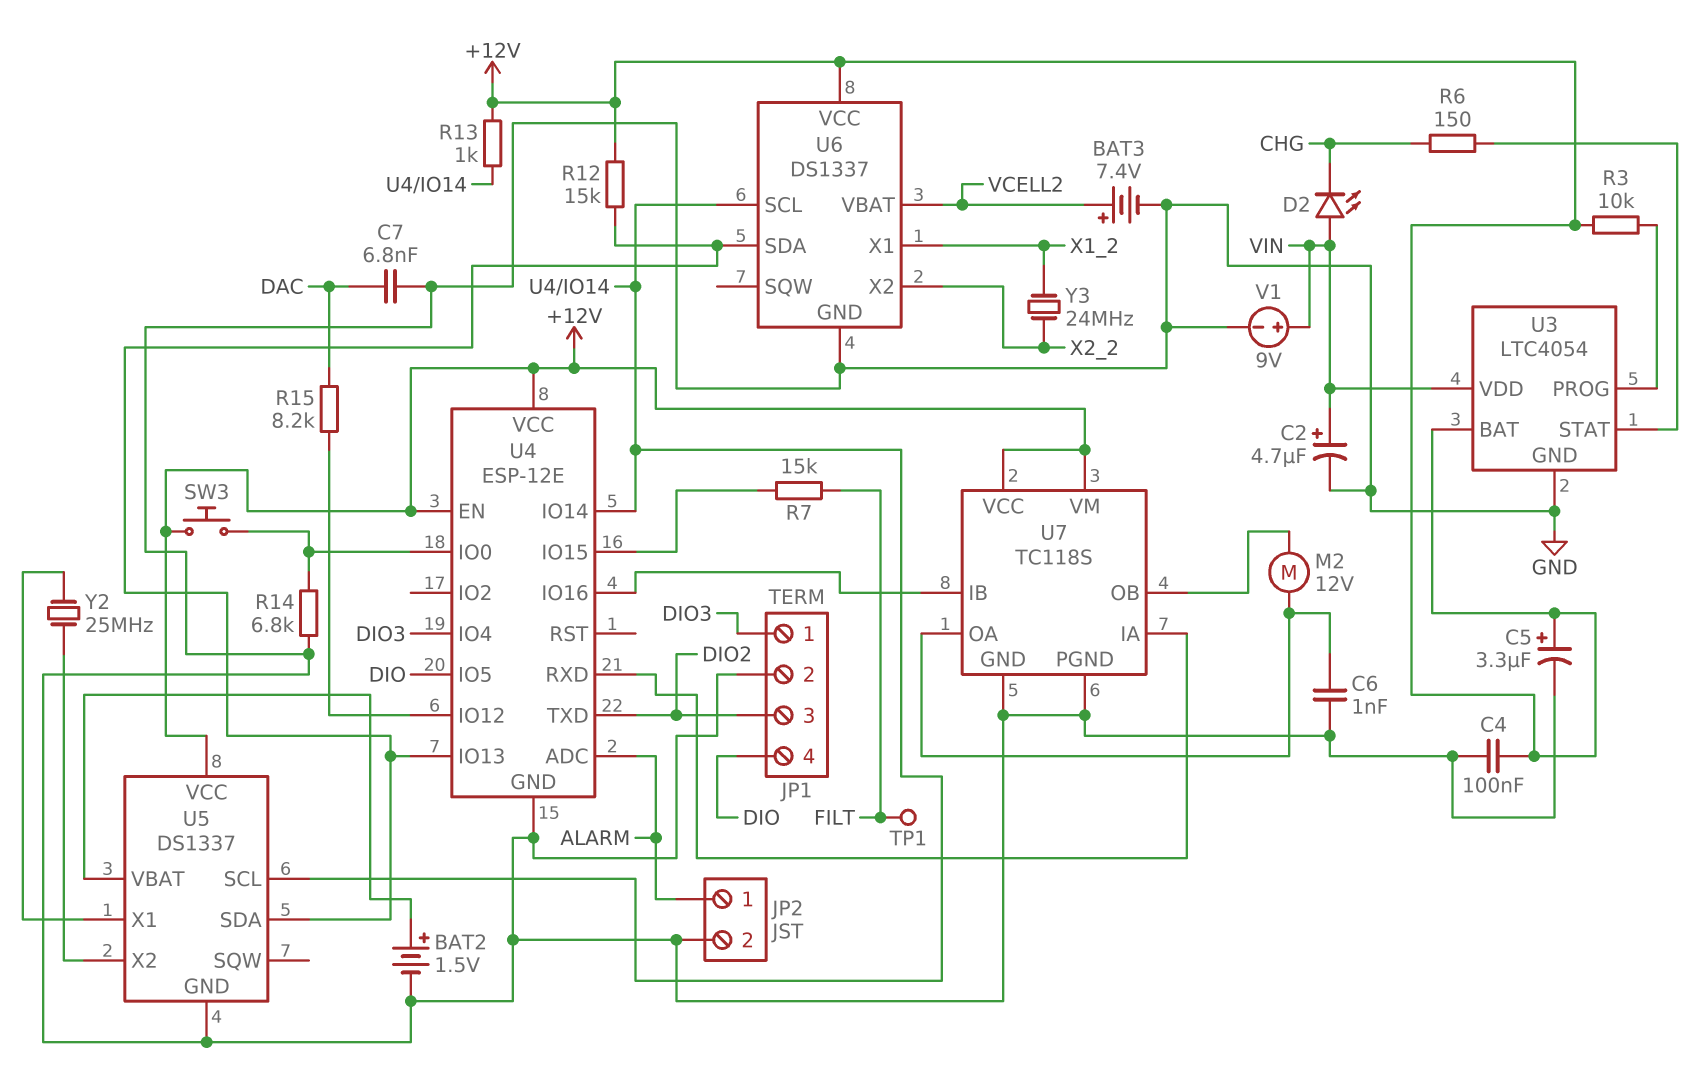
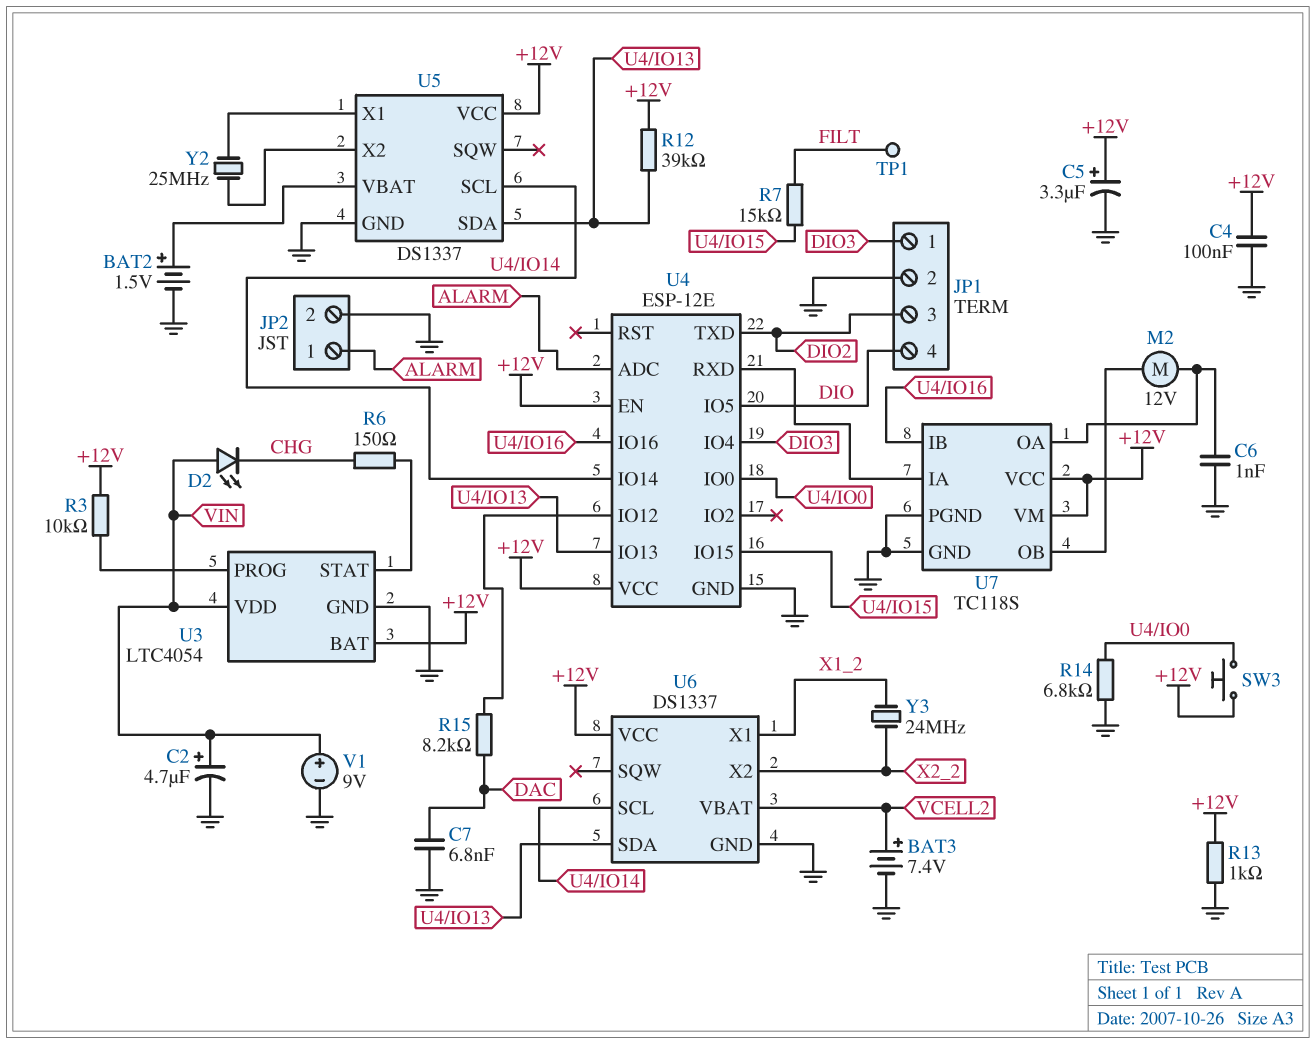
R12: 15k (+12V, U4/IO13) -> 39k (+12V, U4/IO13)
R13: 1k (+12V, U4/IO14) -> 1k (+12V, GND)

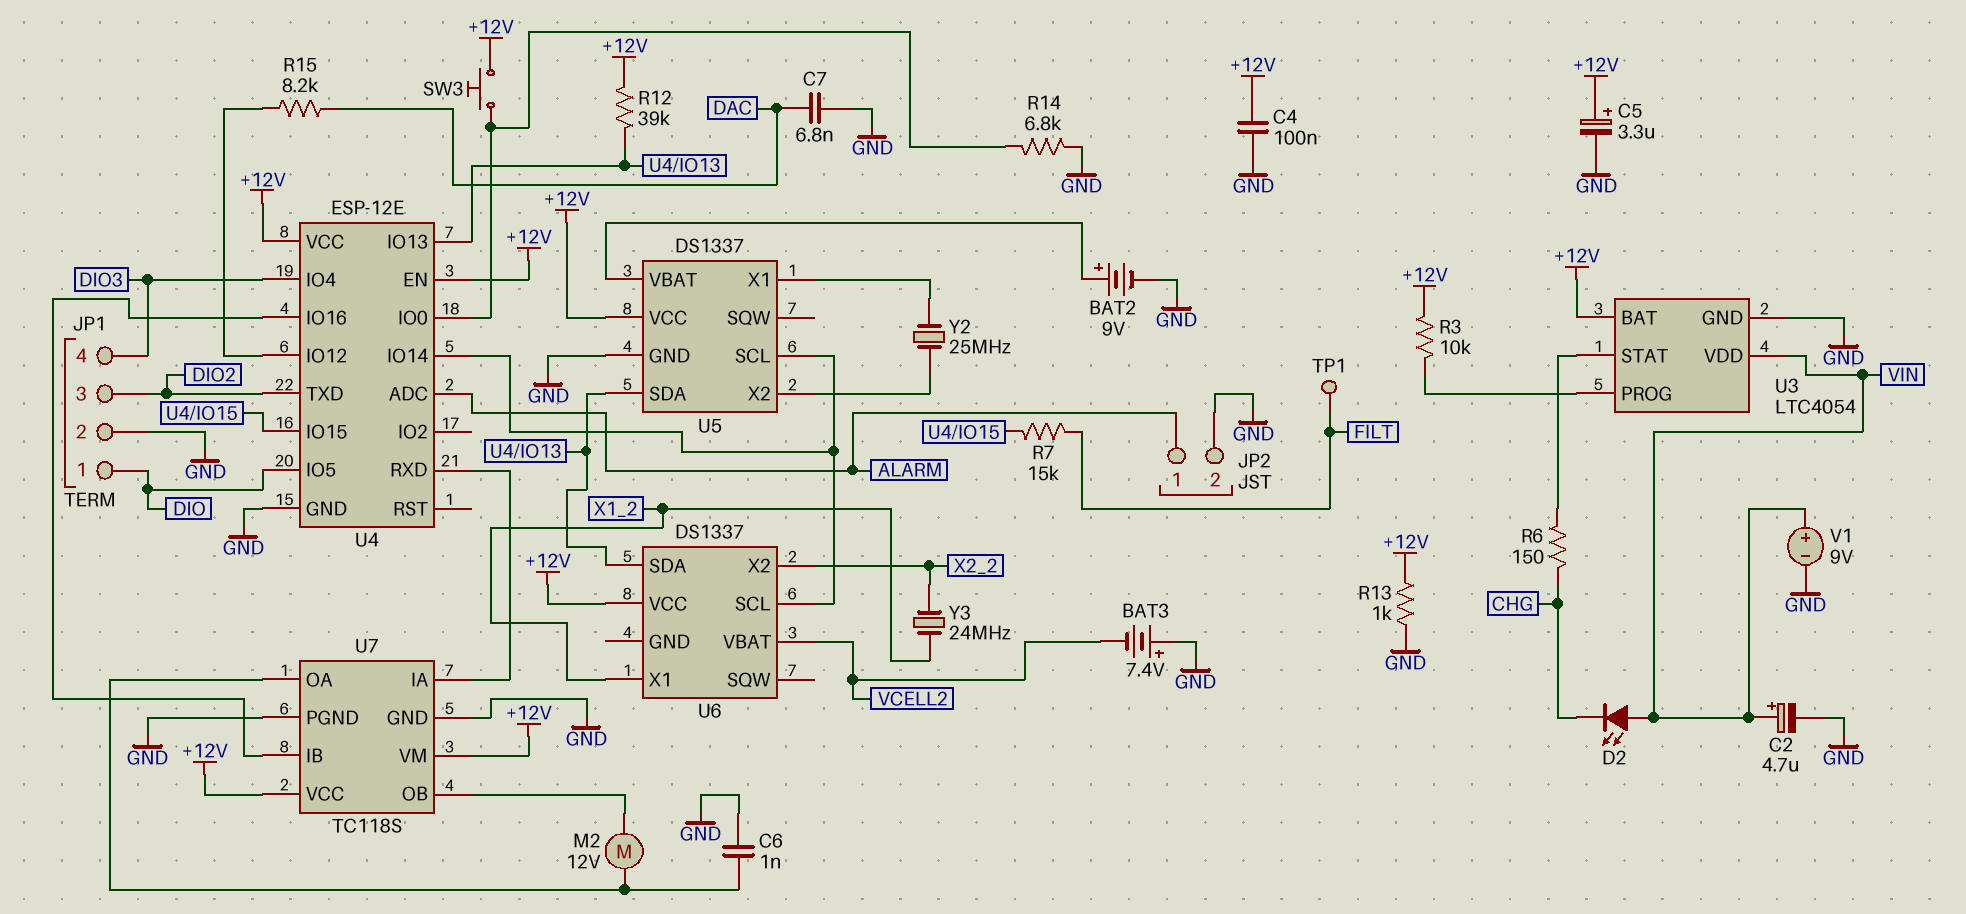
BAT2: 1.5V (plus U5/VBAT, minus GND) -> 9V (plus U5/VBAT, minus GND)
BAT3: 7.4V (plus VCELL2, minus GND) -> 7.4V (plus GND, minus VCELL2)
JP1 pin 1: DIO3 -> DIO
JP1 pin 4: DIO -> DIO3
U6 pin GND: GND -> none

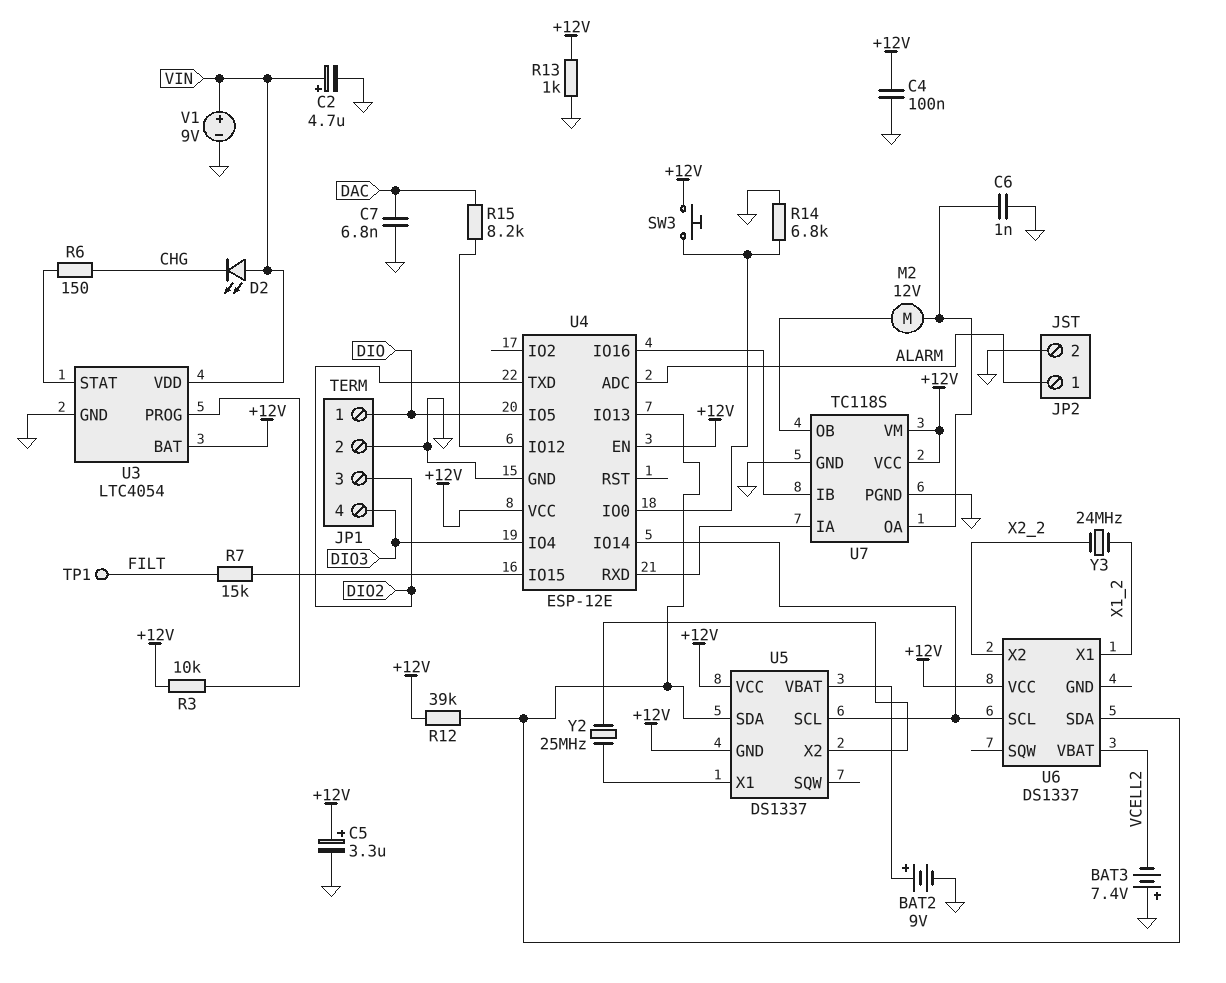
U5 pin GND: GND -> +12V

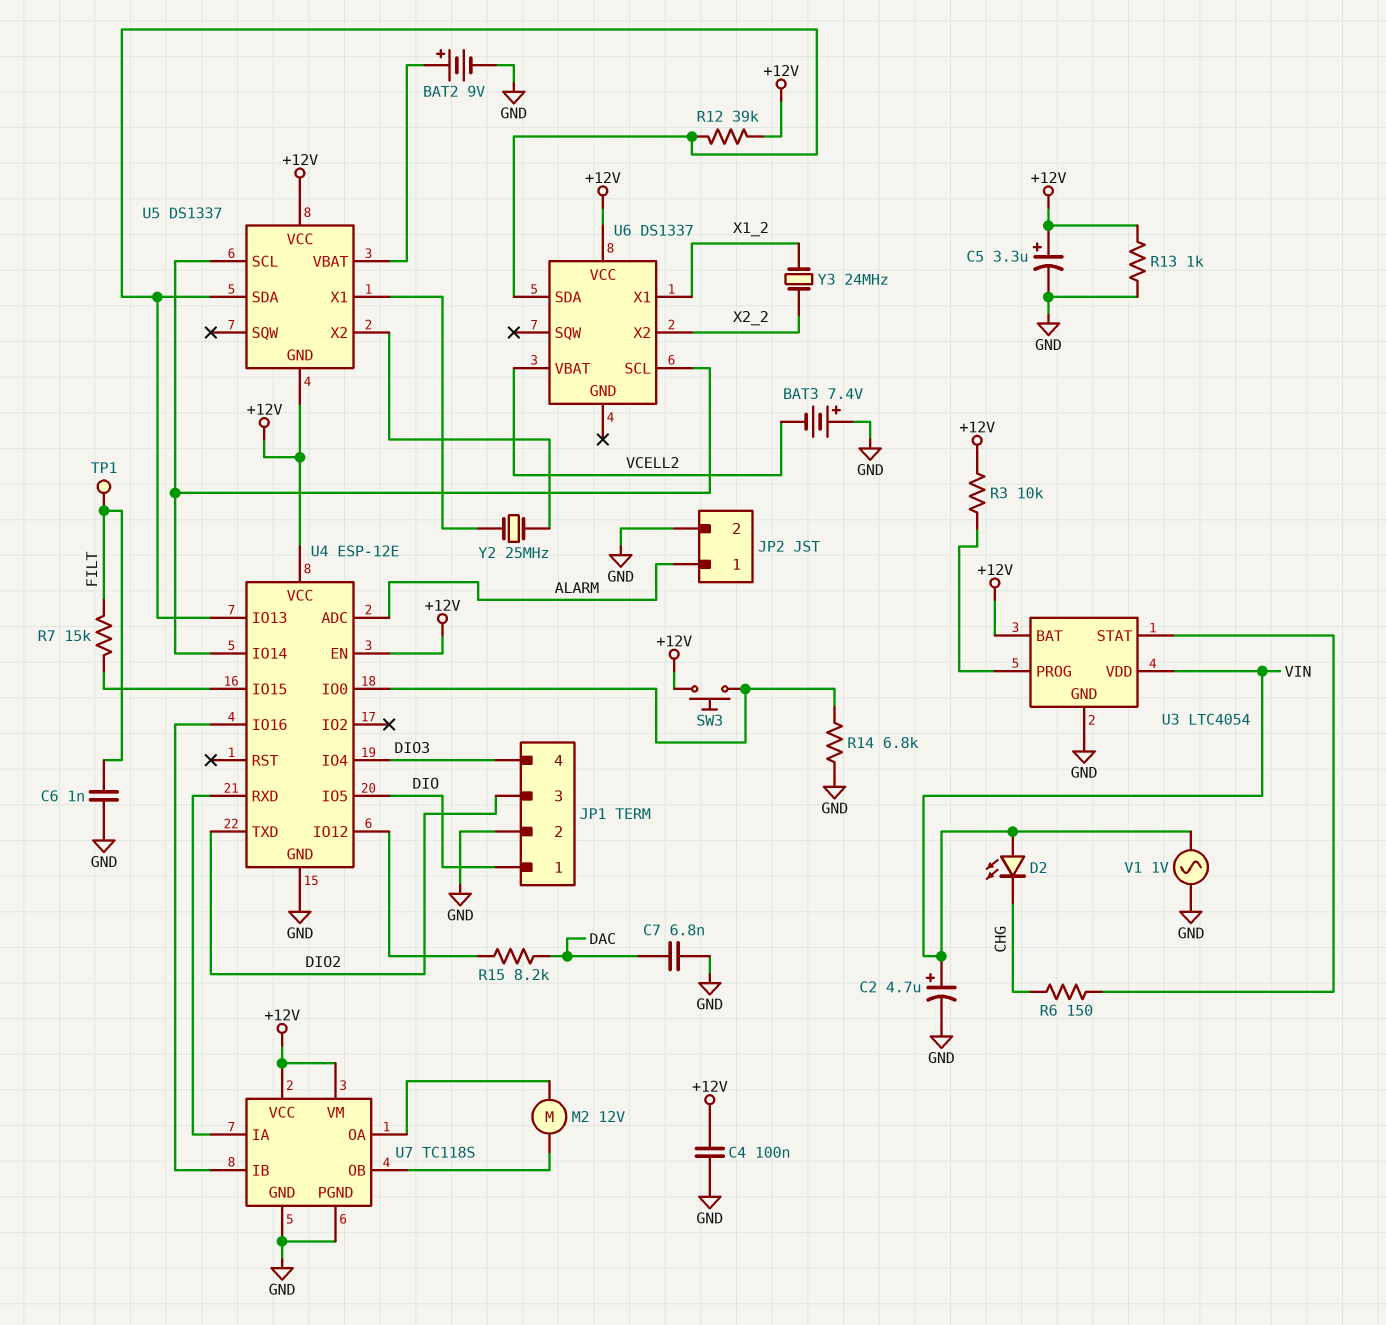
C6: 1nF (GND, U7/OA) -> 1nF (FILT, GND)
V1: 9V (plus VIN, minus GND) -> AC 1V (GND, VIN)

